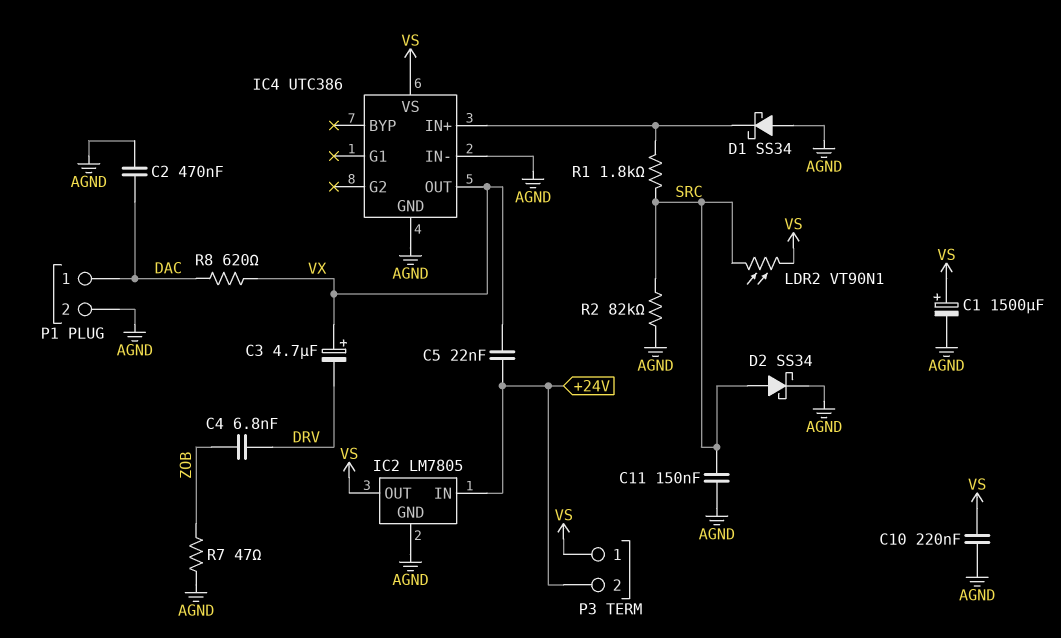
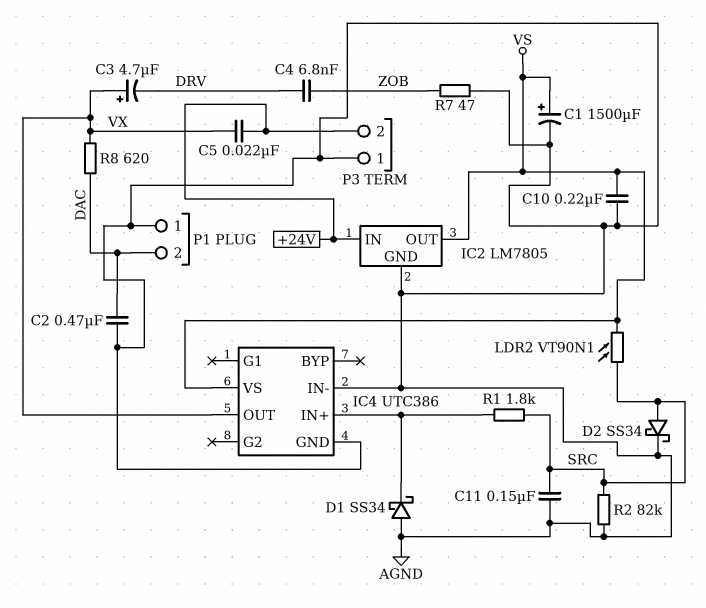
P1 pin 1: DAC -> AGND
P1 pin 2: AGND -> DAC
P3 pin 1: VS -> AGND

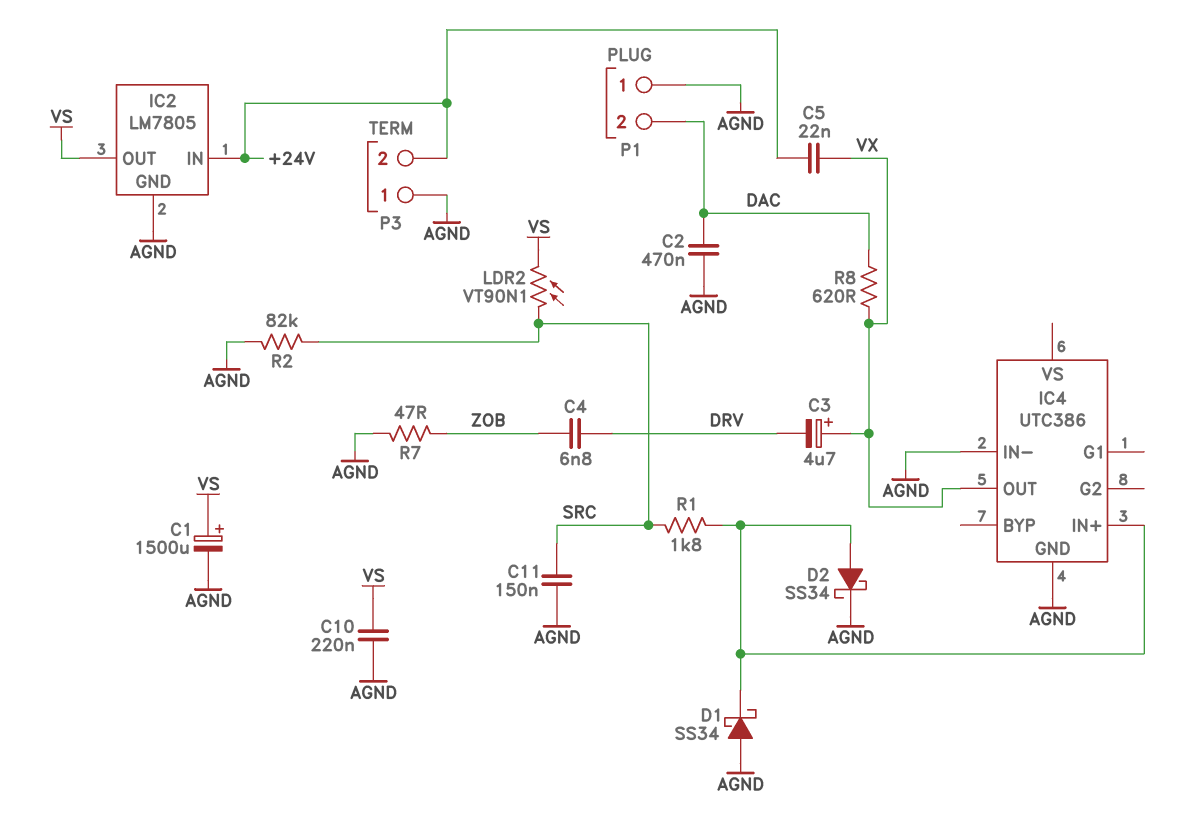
D2: schottky SS34 (A SRC, K AGND) -> schottky SS34 (A IC4/IN+, K AGND)
IC4 pin VS: VS -> none

